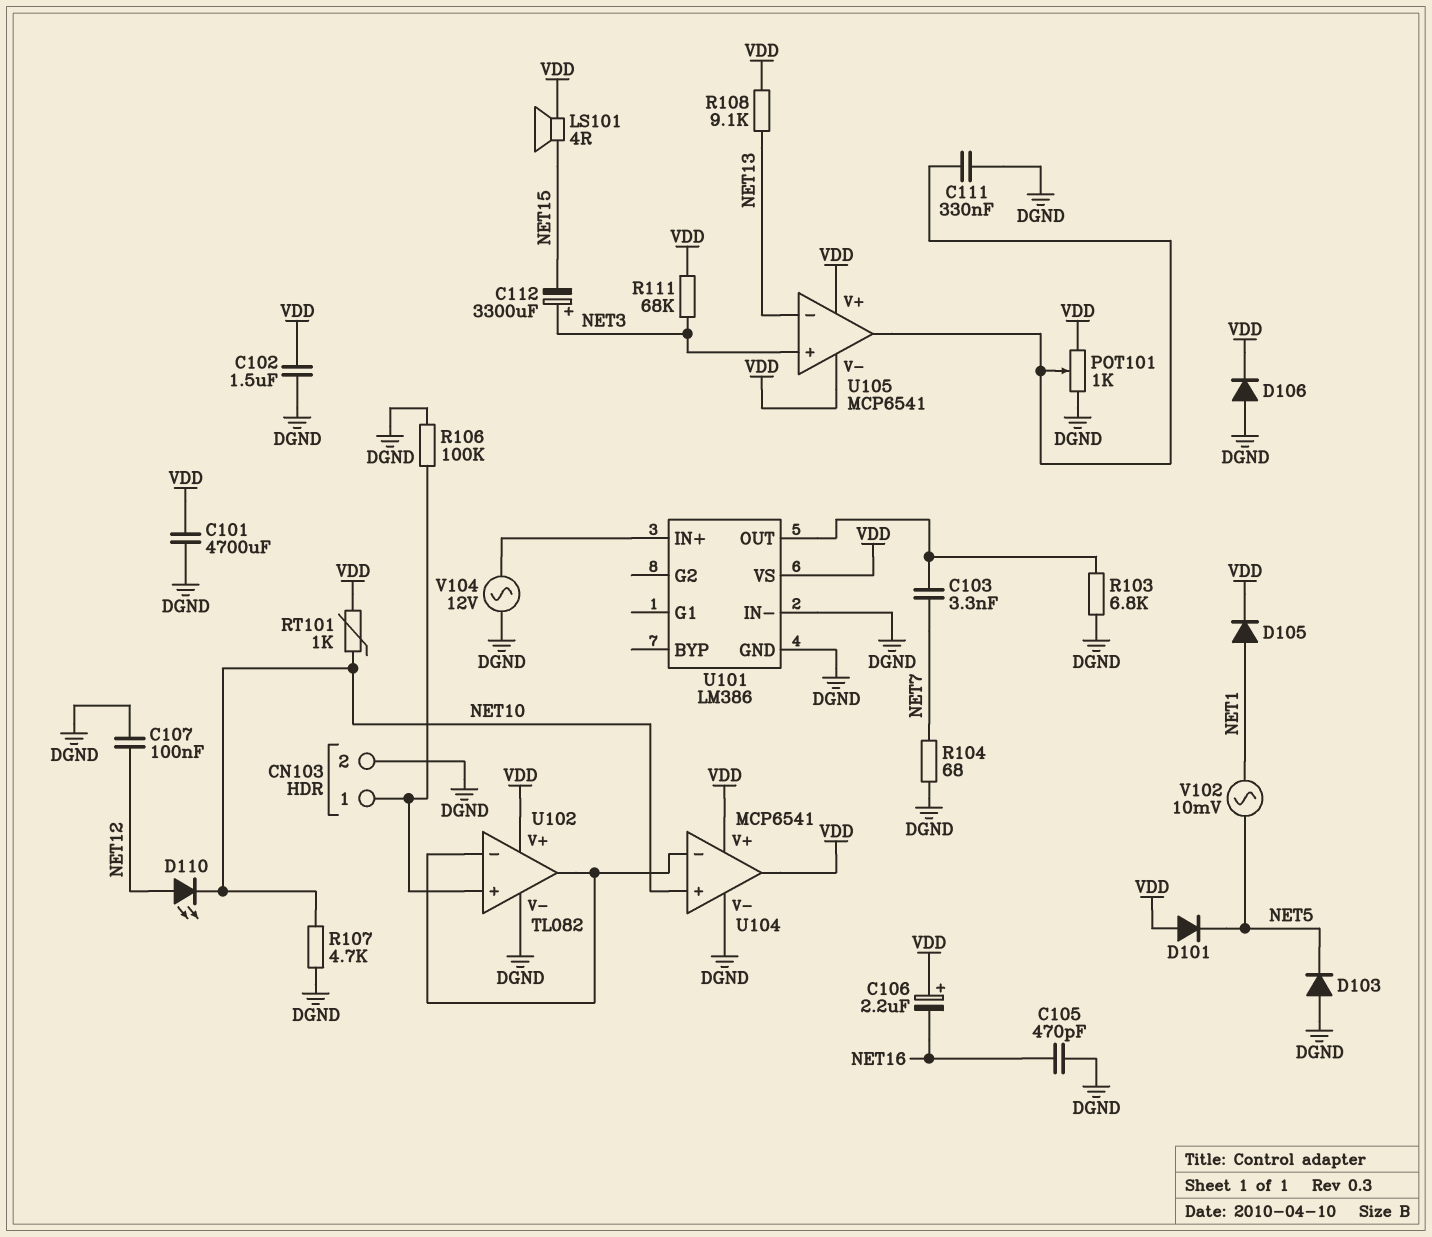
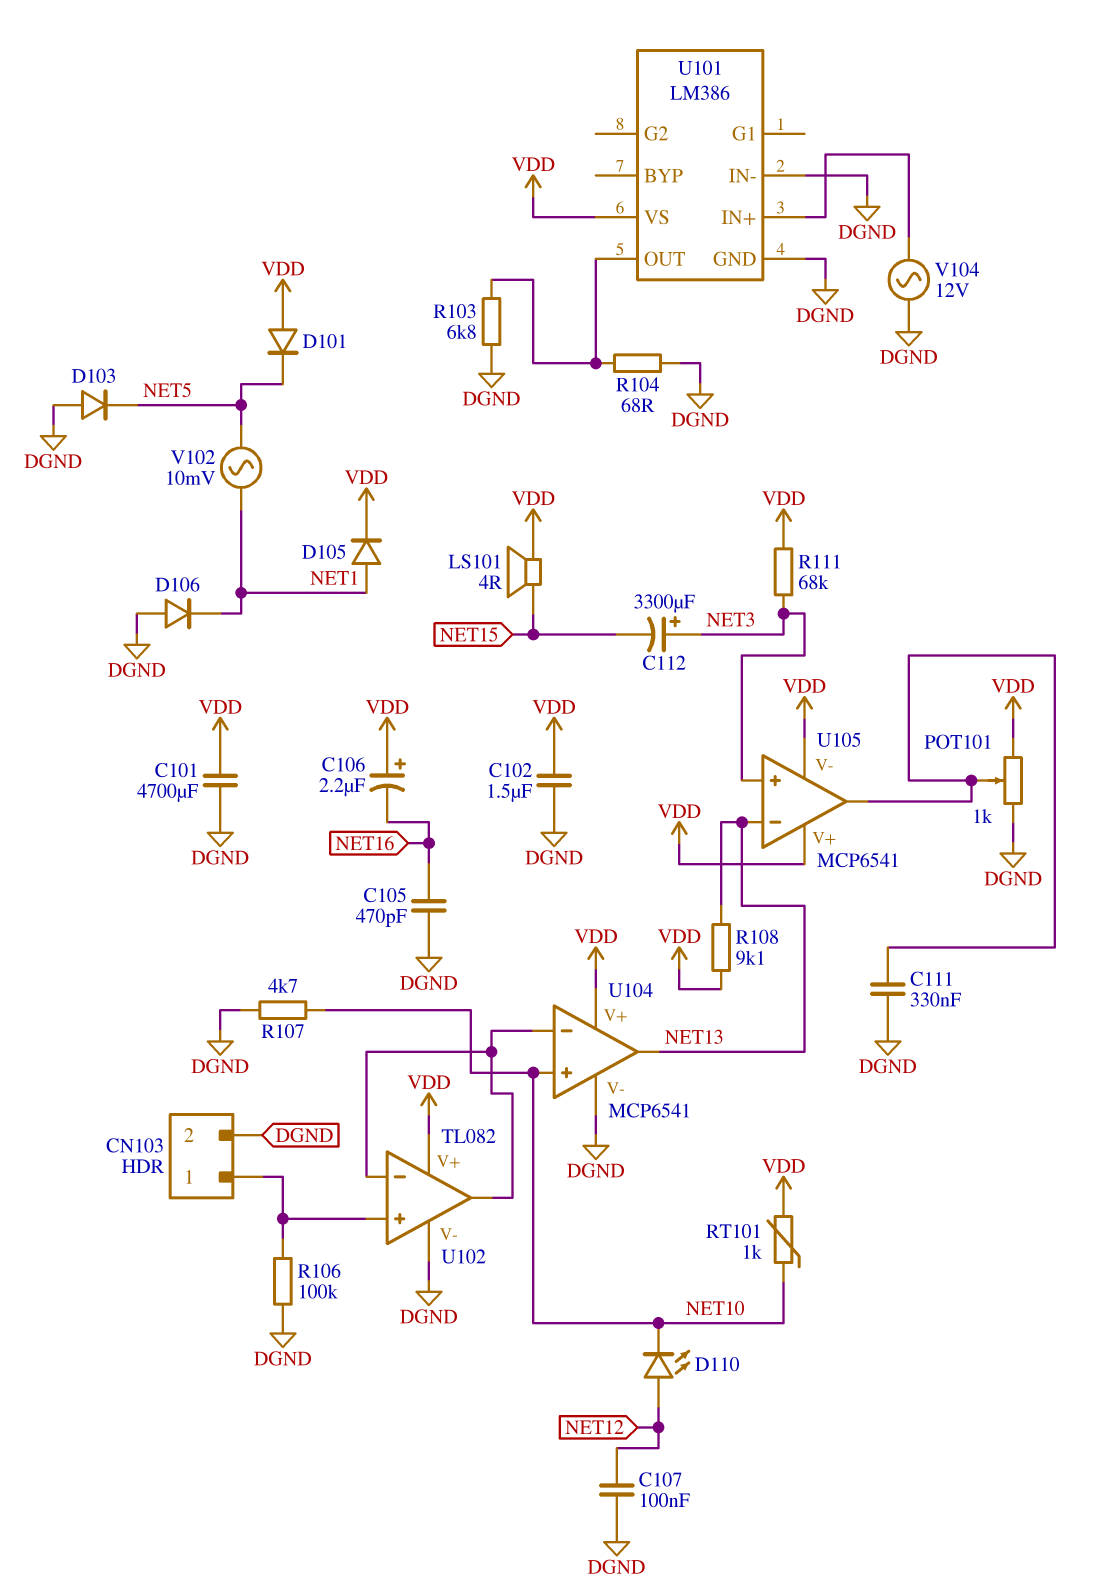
C103: 3.3nF (NET7, U101/OUT) -> none
D106: diode (A DGND, K VDD) -> diode (A DGND, K NET1)
R104: 68 (DGND, NET7) -> 68 (DGND, U101/OUT)
U104 pin out: VDD -> NET13

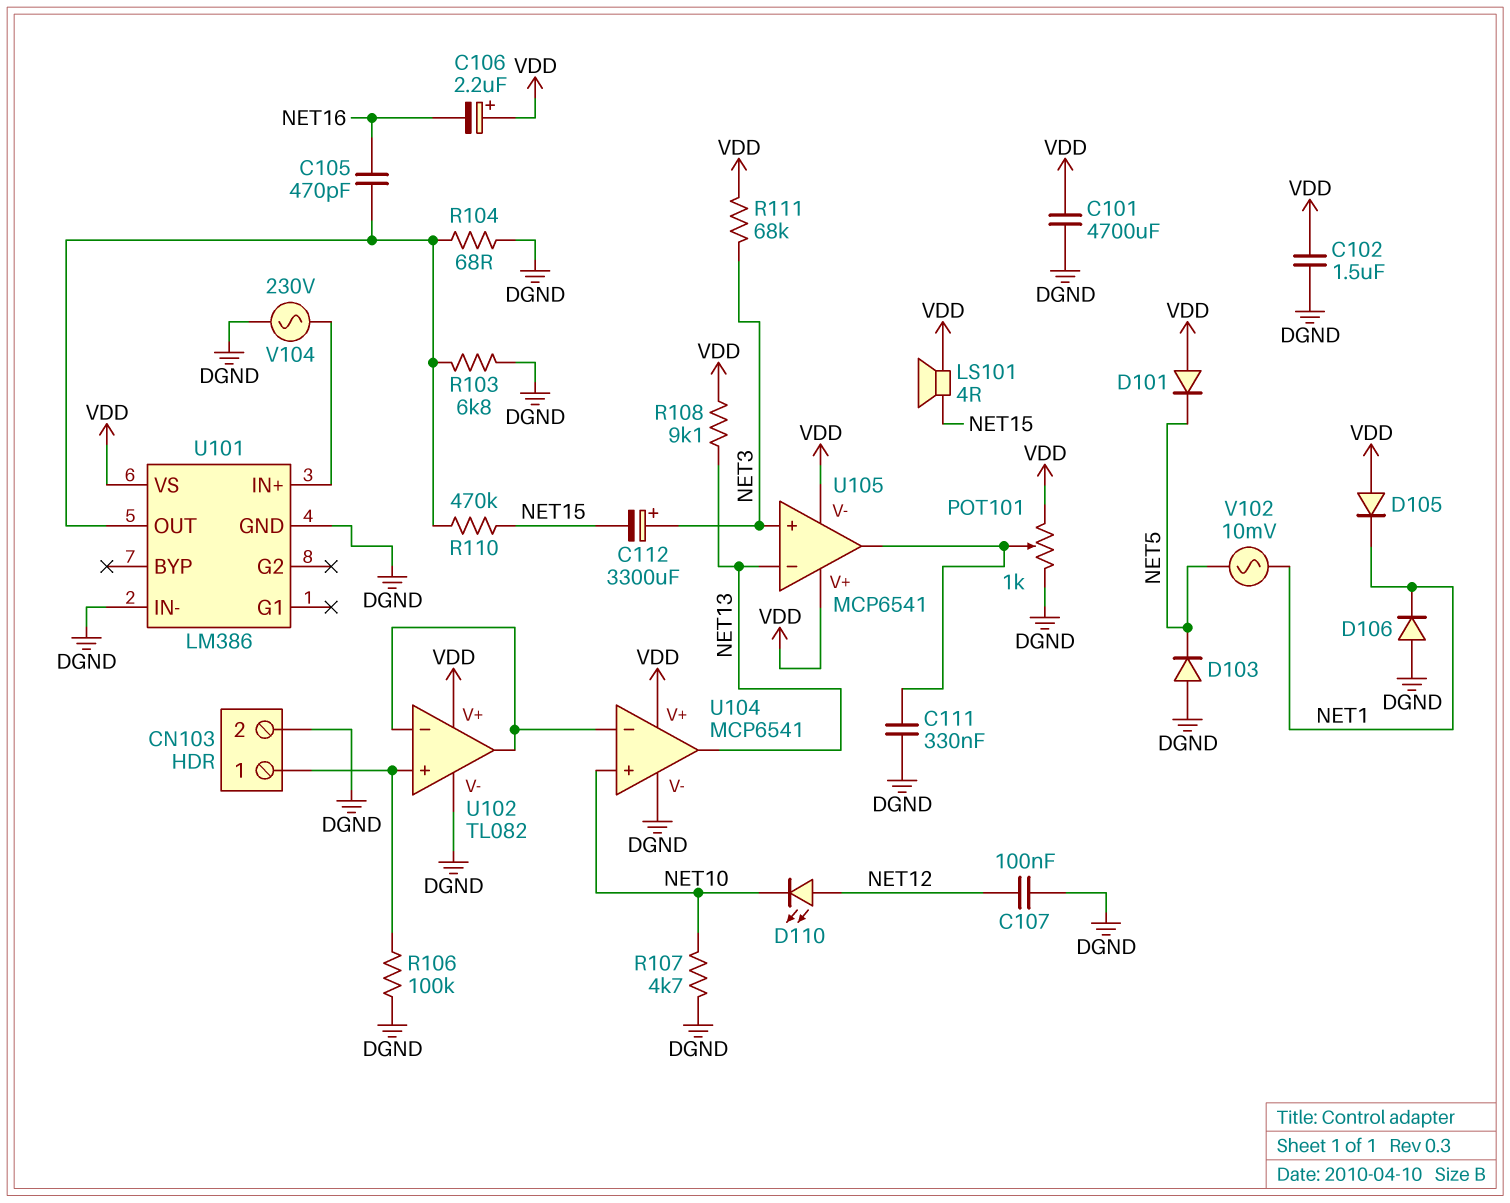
C105: 470pF (DGND, NET16) -> 470pF (NET16, U101/OUT)
D105: diode (A NET1, K VDD) -> diode (A VDD, K NET1)
R110: none -> 470k (NET15, U101/OUT)
RT101: 1k (NET10, VDD) -> none
V104: AC 12V (DGND, U101/IN+) -> AC 230V (DGND, U101/IN+)

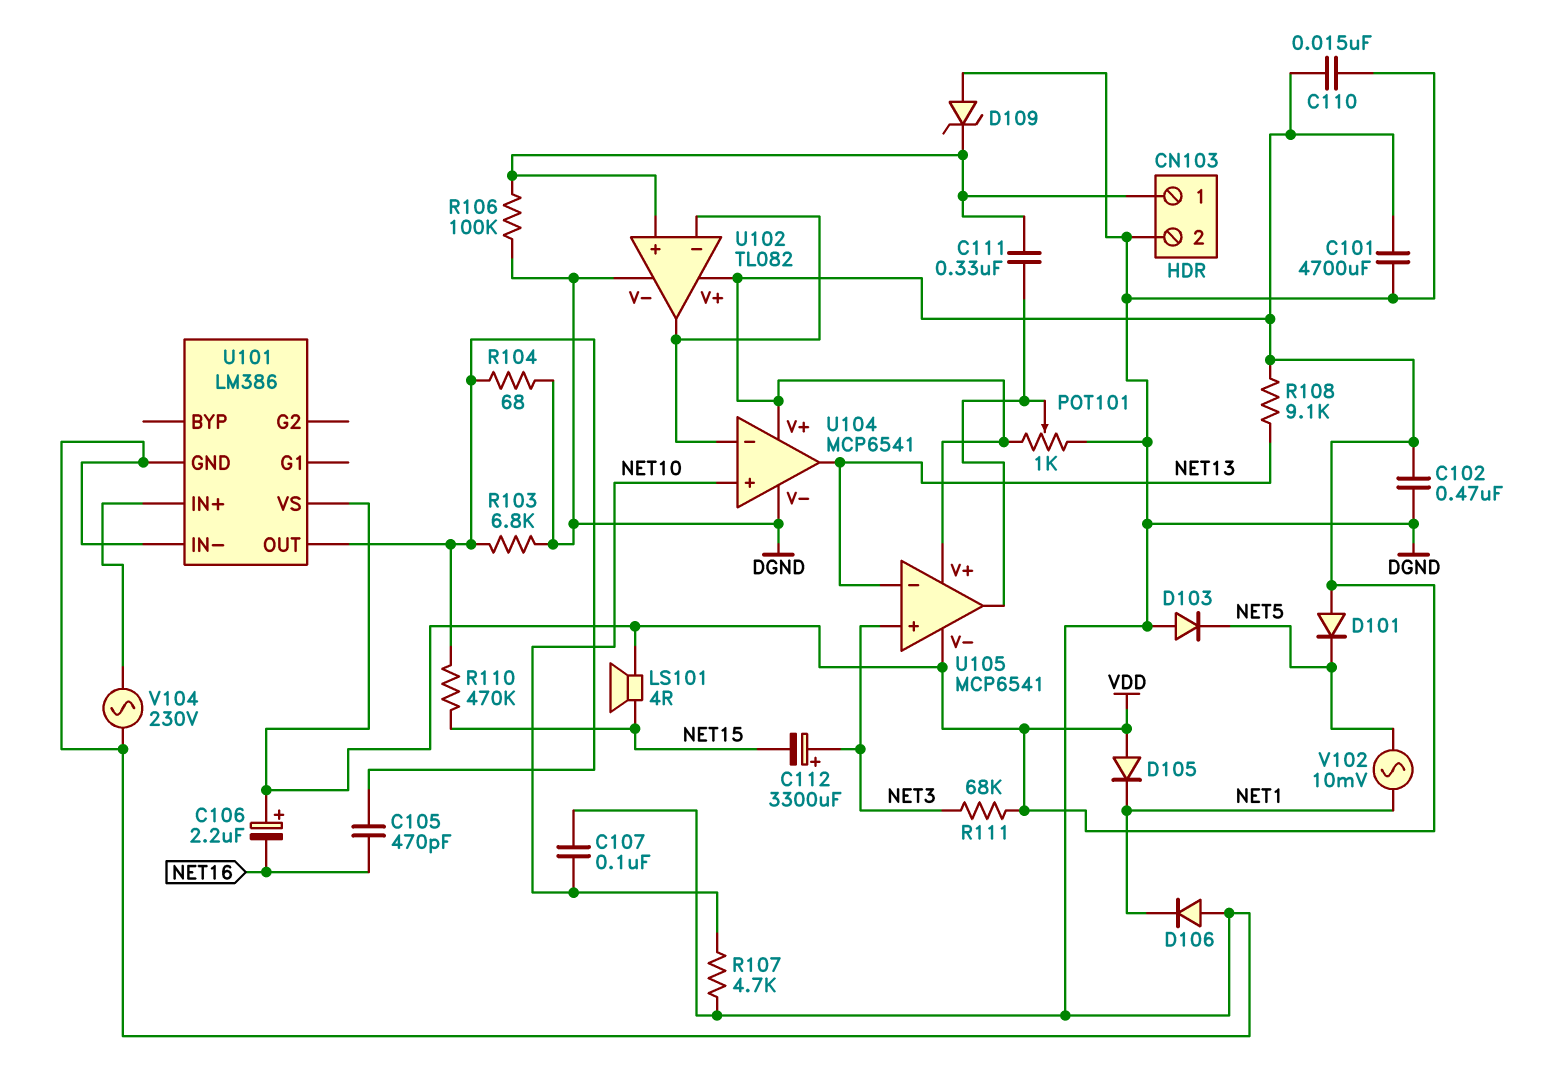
C102: 1.5uF (DGND, VDD) -> 470nF (DGND, VDD)
C107: 100nF (DGND, NET12) -> 100nF (DGND, NET10)
C110: none -> 15nF (DGND, VDD)
C111: 330nF (DGND, U105/out) -> 330nF (CN103/1, U105/out)
D109: none -> zener (A DGND, K CN103/1)
D110: LED (A NET12, K NET10) -> none

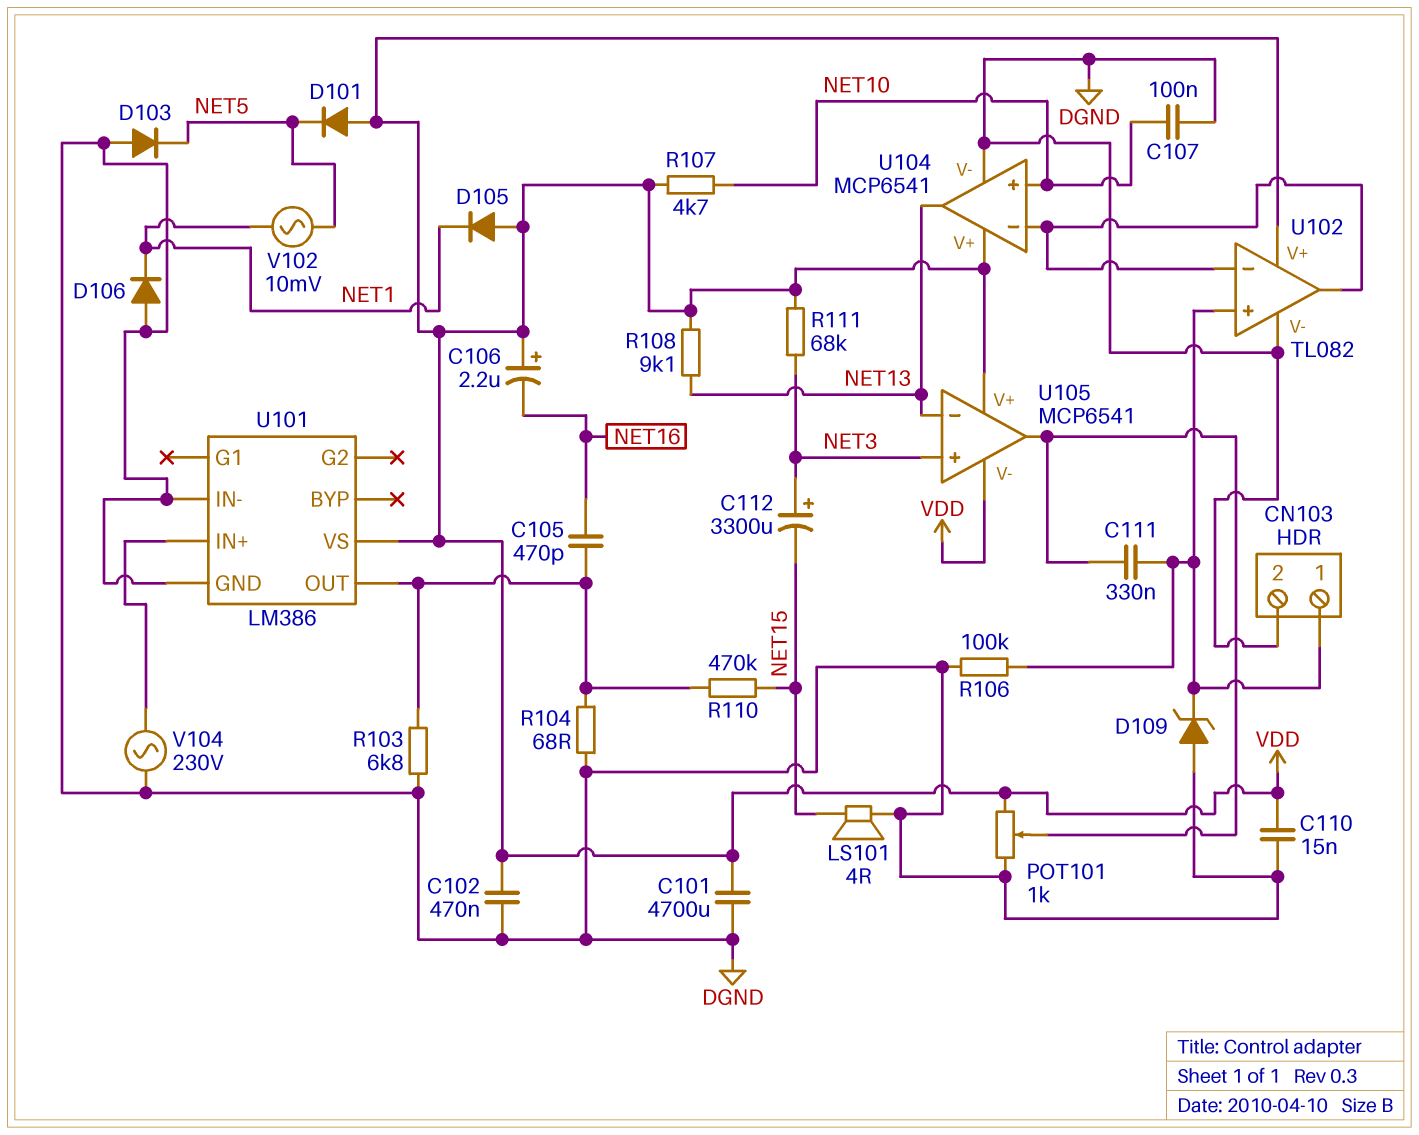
LS101: speaker 4R (NET15, VDD) -> speaker 4R (DGND, NET15)
R107: 4.7k (DGND, NET10) -> 4.7k (NET10, VDD)

